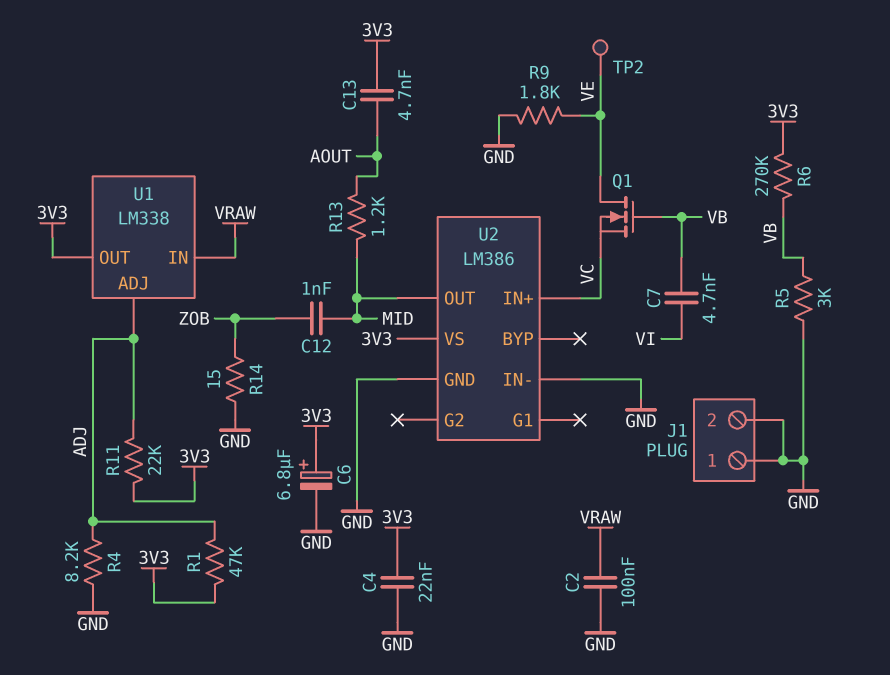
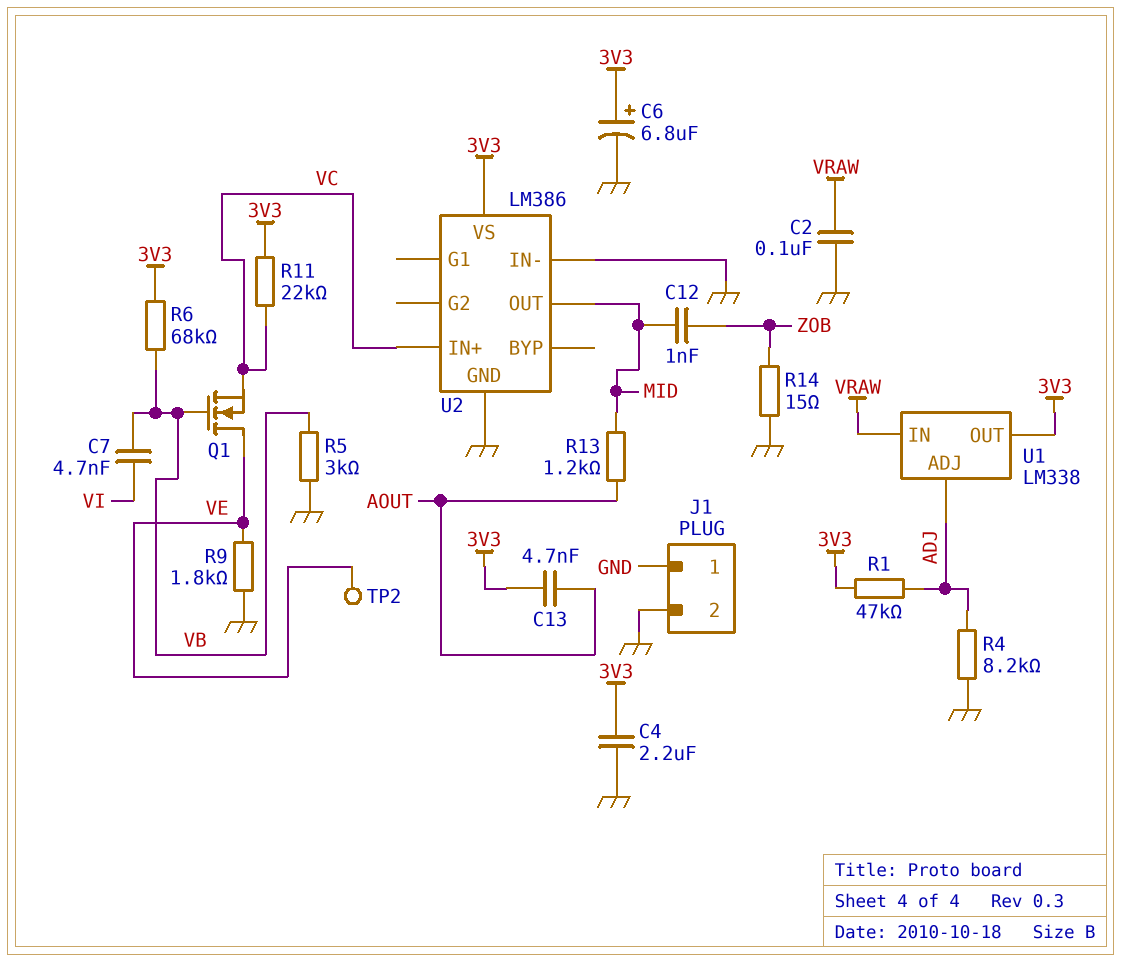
C4: 22nF (3V3, GND) -> 2.2uF (3V3, GND)
R6: 270k (3V3, VB) -> 68k (3V3, VB)
R11: 22k (3V3, ADJ) -> 22k (3V3, VC)

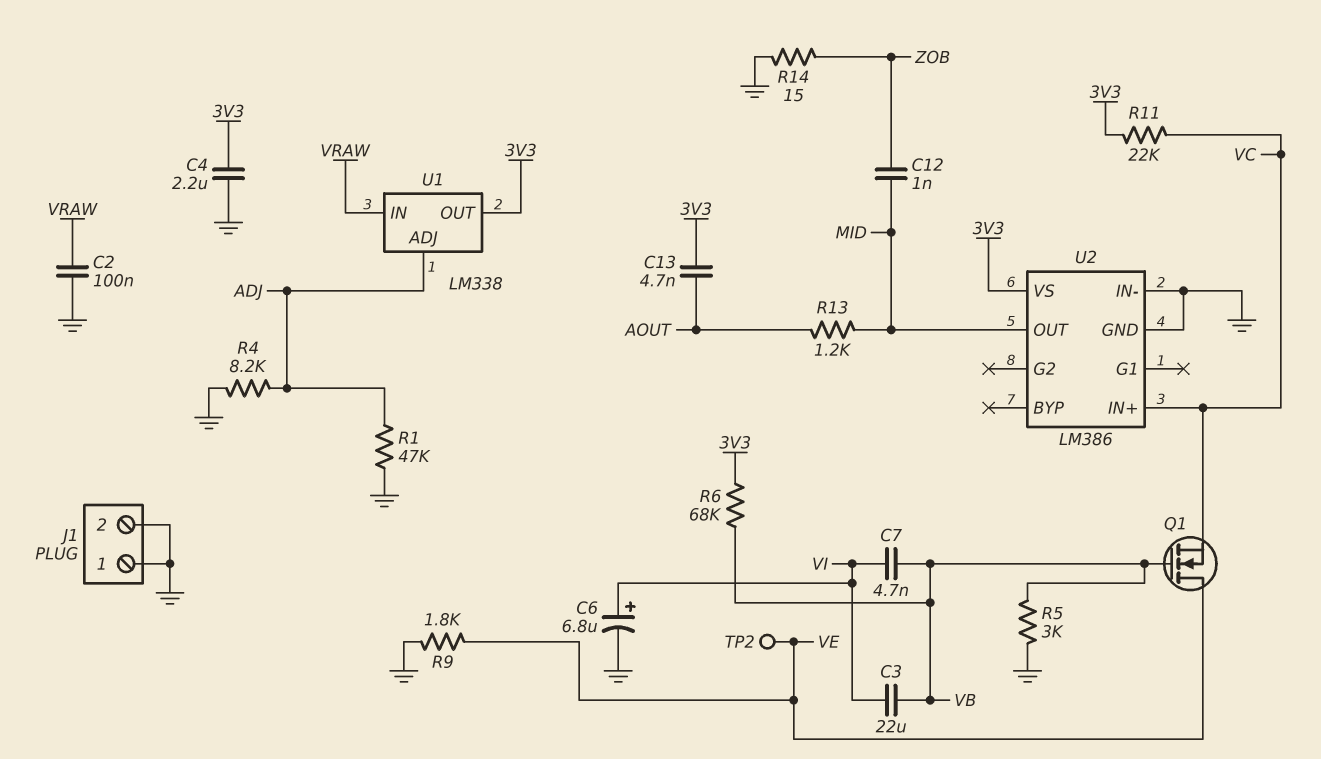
C3: none -> 22uF (VB, VI)
C6: 6.8uF (plus 3V3, minus GND) -> 6.8uF (plus VI, minus GND)
R1: 47k (3V3, ADJ) -> 47k (ADJ, GND)

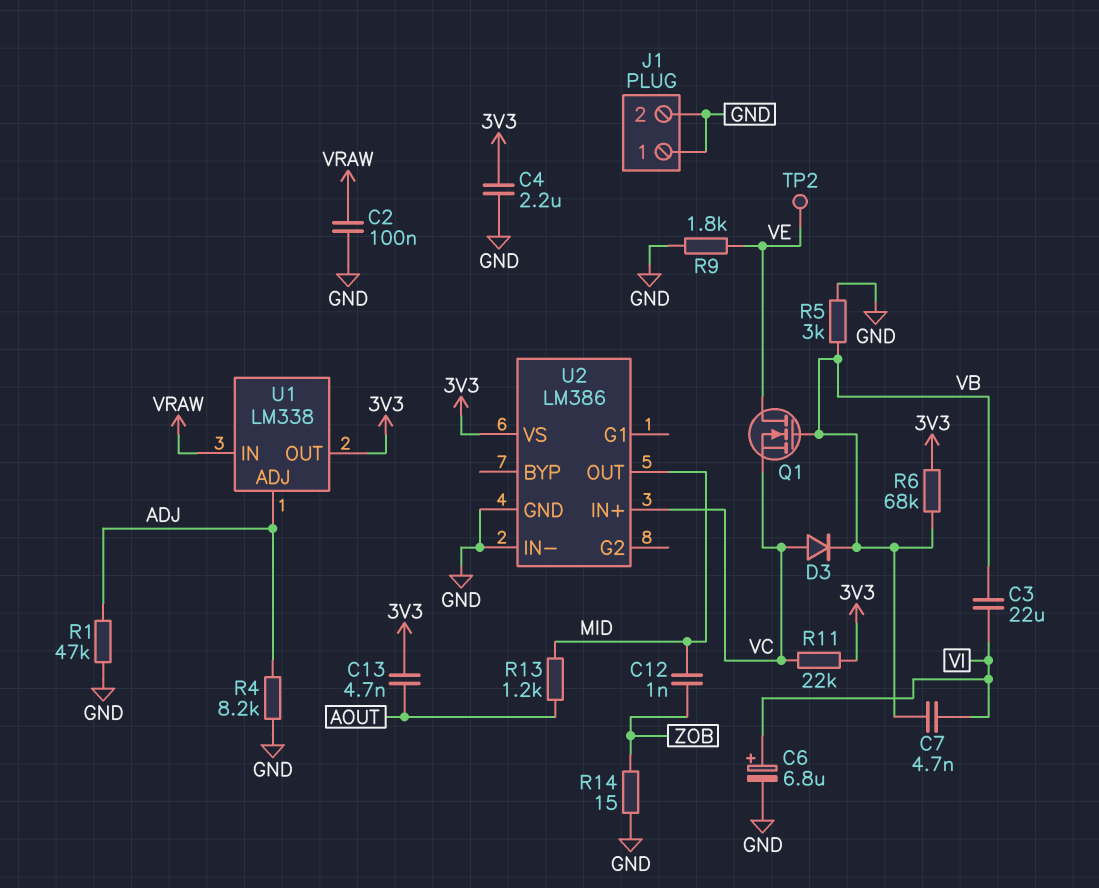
D3: none -> diode (A VC, K VB)

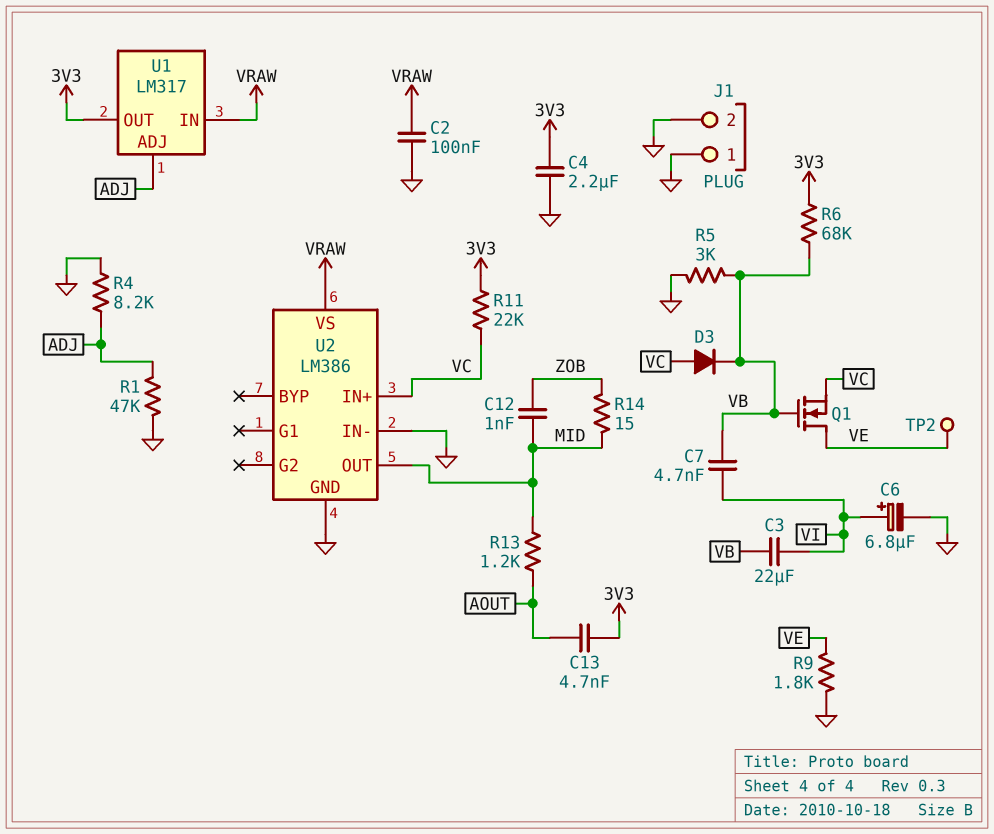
R14: 15 (GND, ZOB) -> 15 (MID, ZOB)
U1: LM338 -> LM317
U2 pin VS: 3V3 -> VRAW

